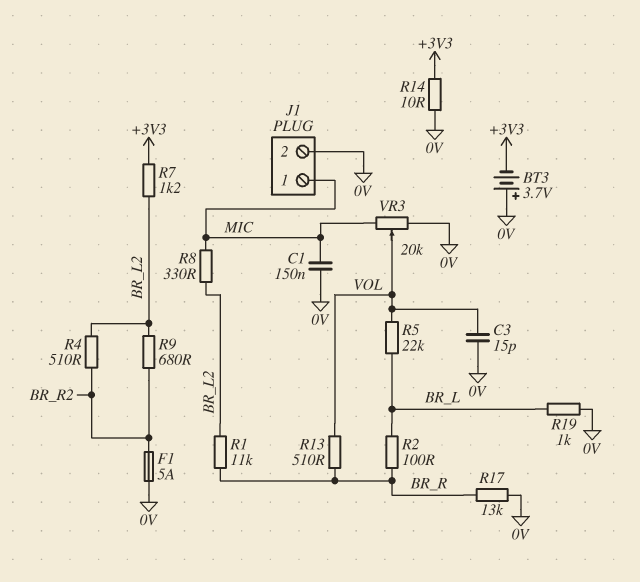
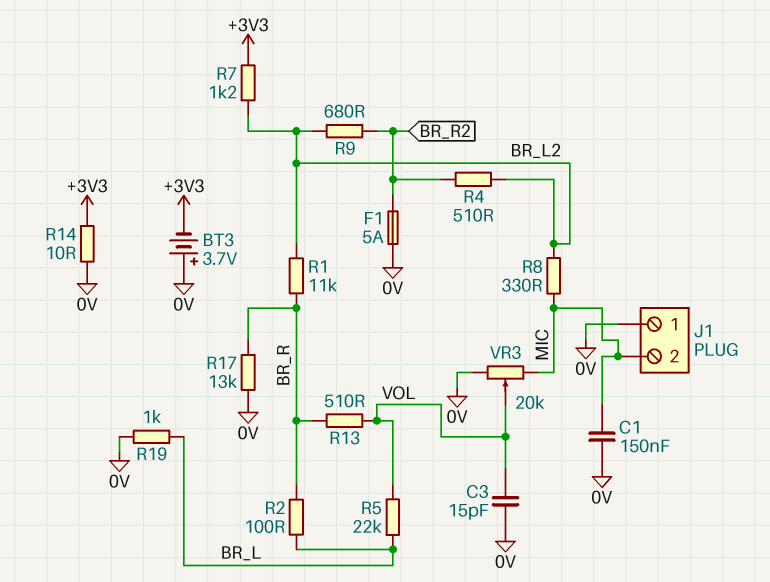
J1 pin 1: MIC -> 0V
J1 pin 2: 0V -> MIC

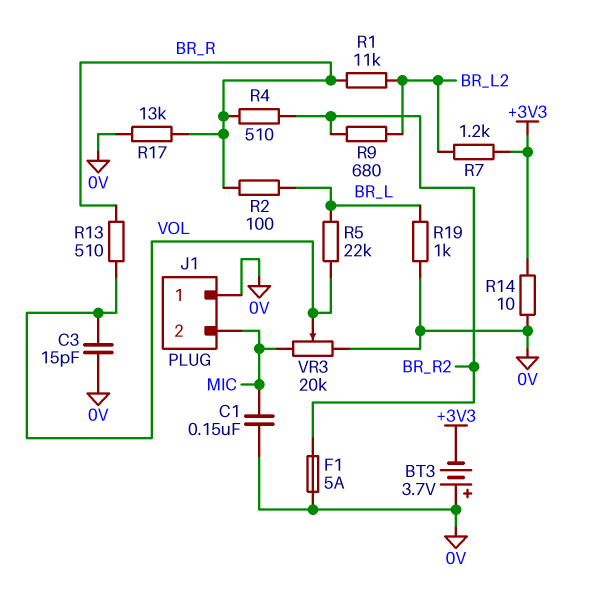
R4: 510 (BR_L2, BR_R2) -> 510 (BR_R, BR_R2)
R8: 330 (BR_L2, MIC) -> none

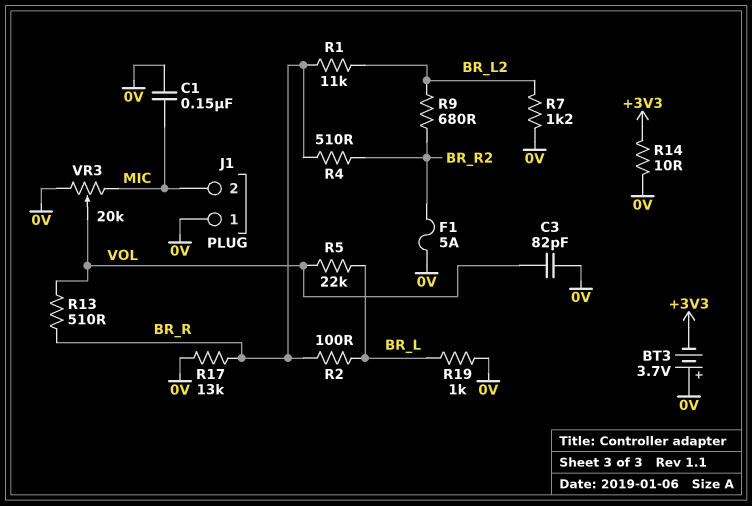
C3: 15pF (0V, VOL) -> 82pF (0V, VOL)
R7: 1.2k (+3V3, BR_L2) -> 1.2k (0V, BR_L2)

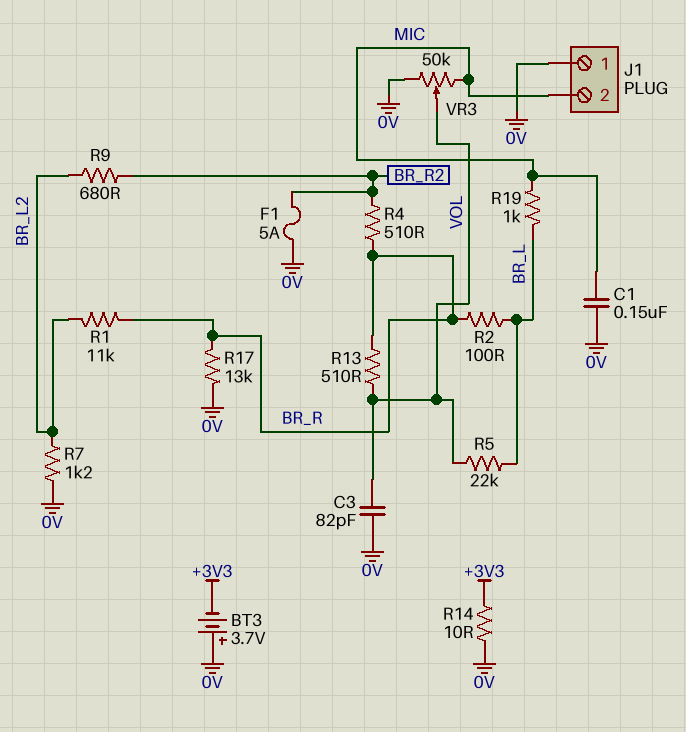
R19: 1k (0V, BR_L) -> 1k (BR_L, MIC)
VR3: 20k (0V, MIC, wiper VOL) -> 50k (0V, MIC, wiper VOL)

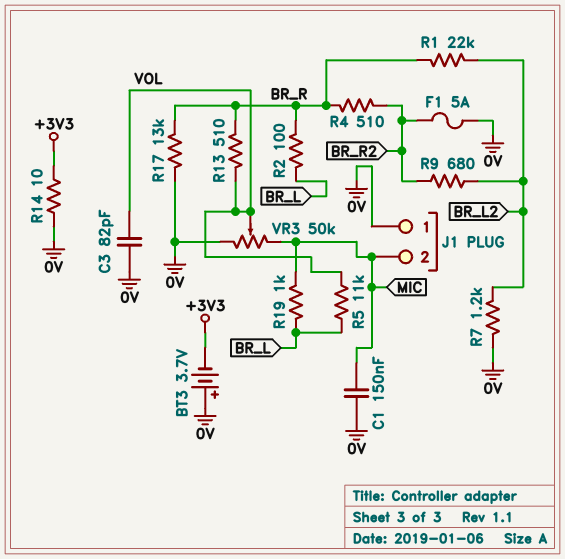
R1: 11k (BR_L2, BR_R) -> 22k (BR_L2, BR_R)
R5: 22k (BR_L, VOL) -> 11k (BR_L, VOL)

